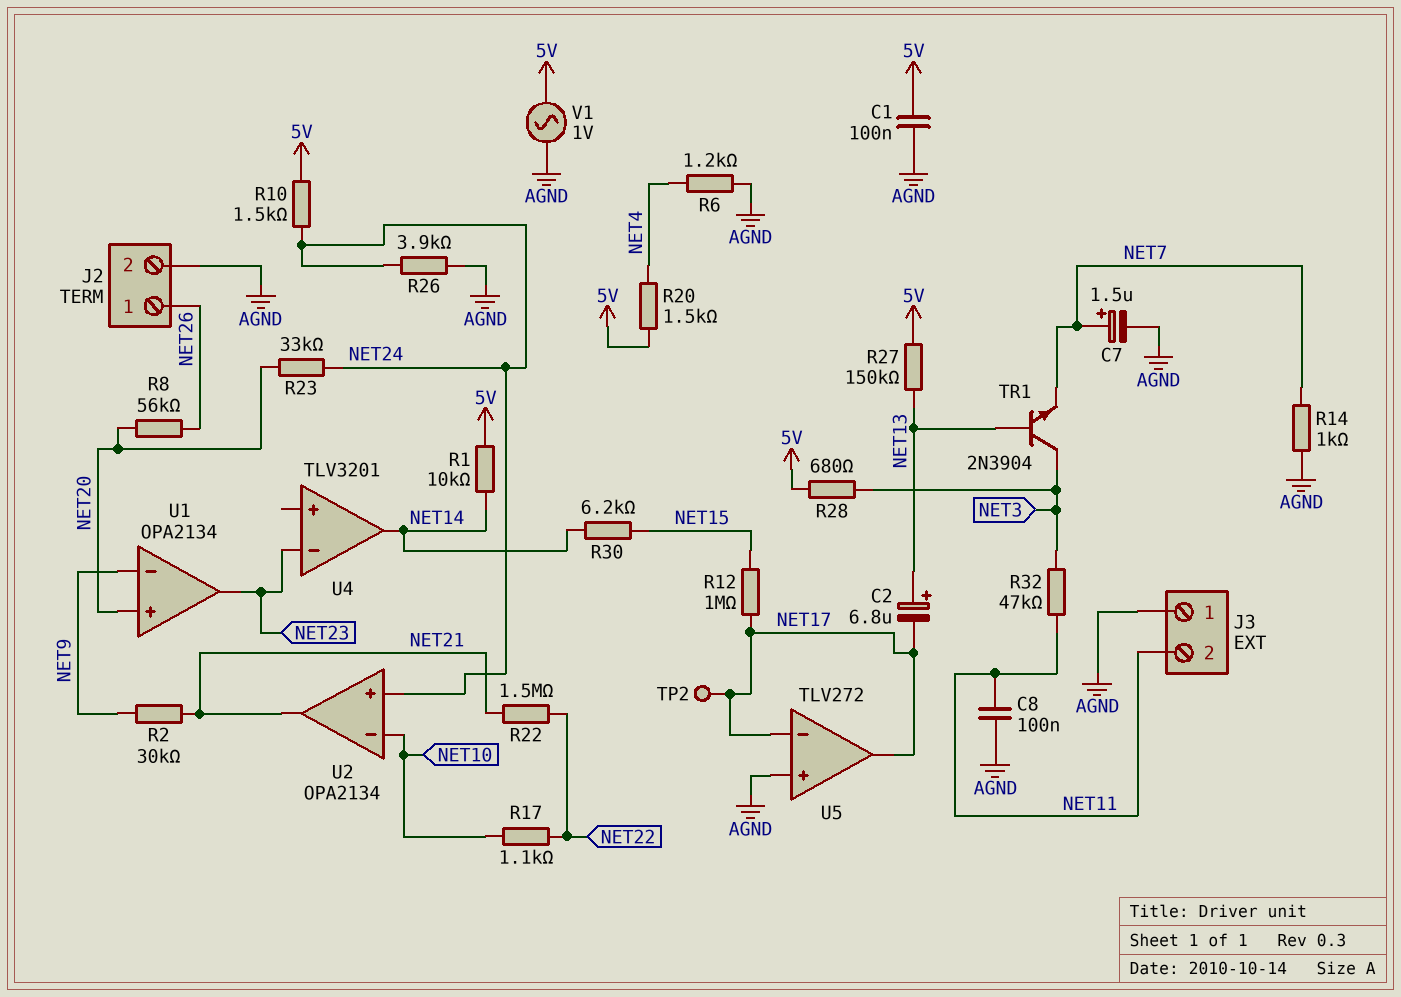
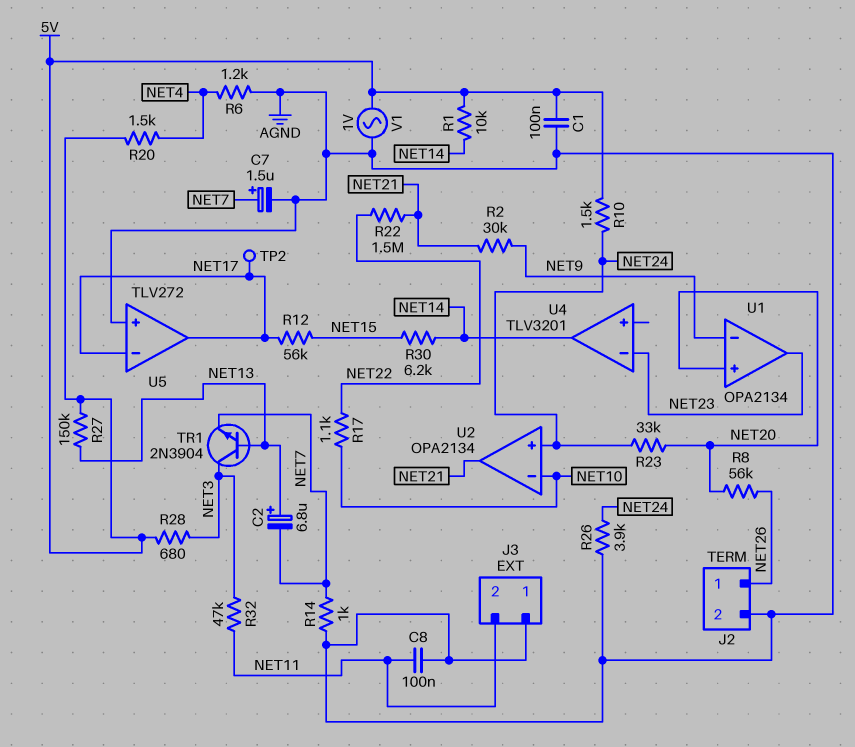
C2: 6.8uF (plus NET13, minus NET17) -> 6.8uF (plus NET13, minus NET7)
R12: 1M (NET15, NET17) -> 56k (NET15, NET17)

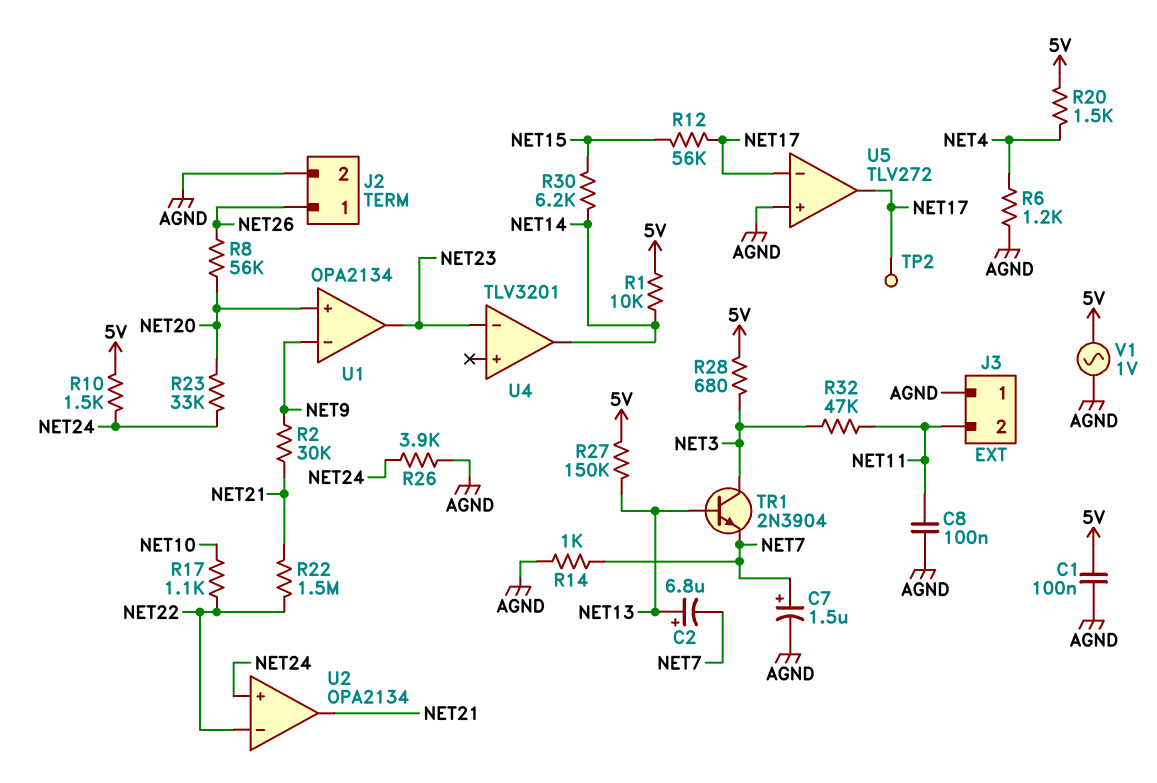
U2 pin in-: NET10 -> NET22

